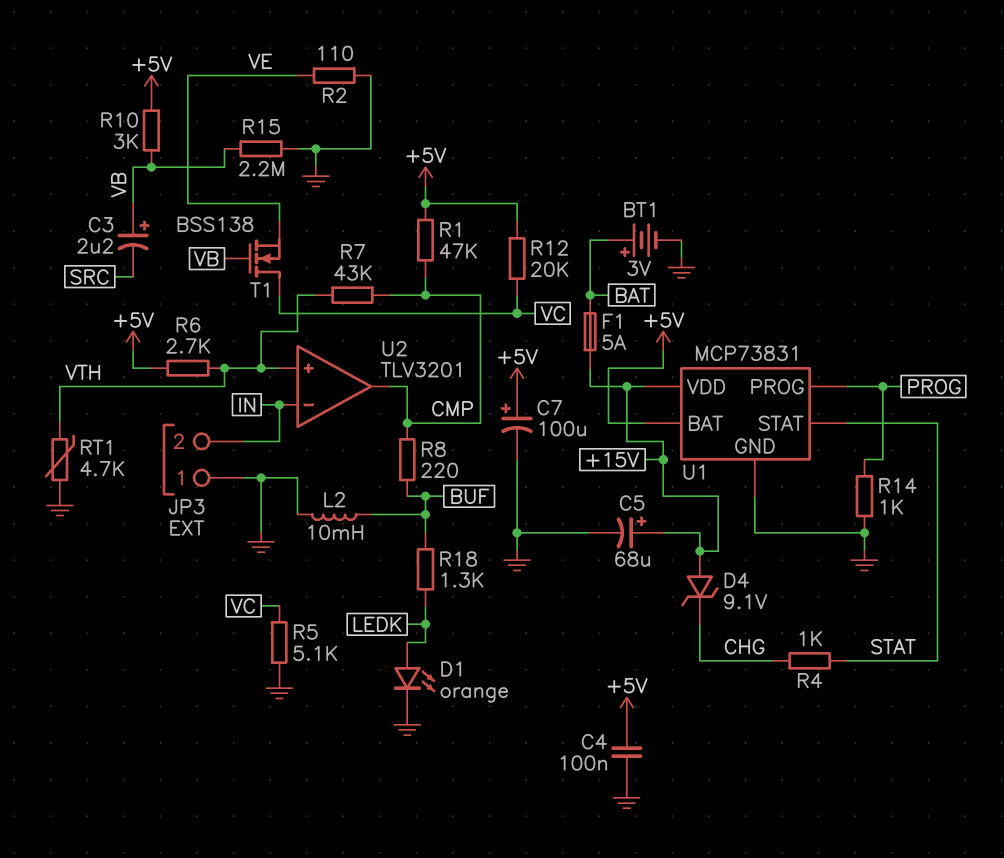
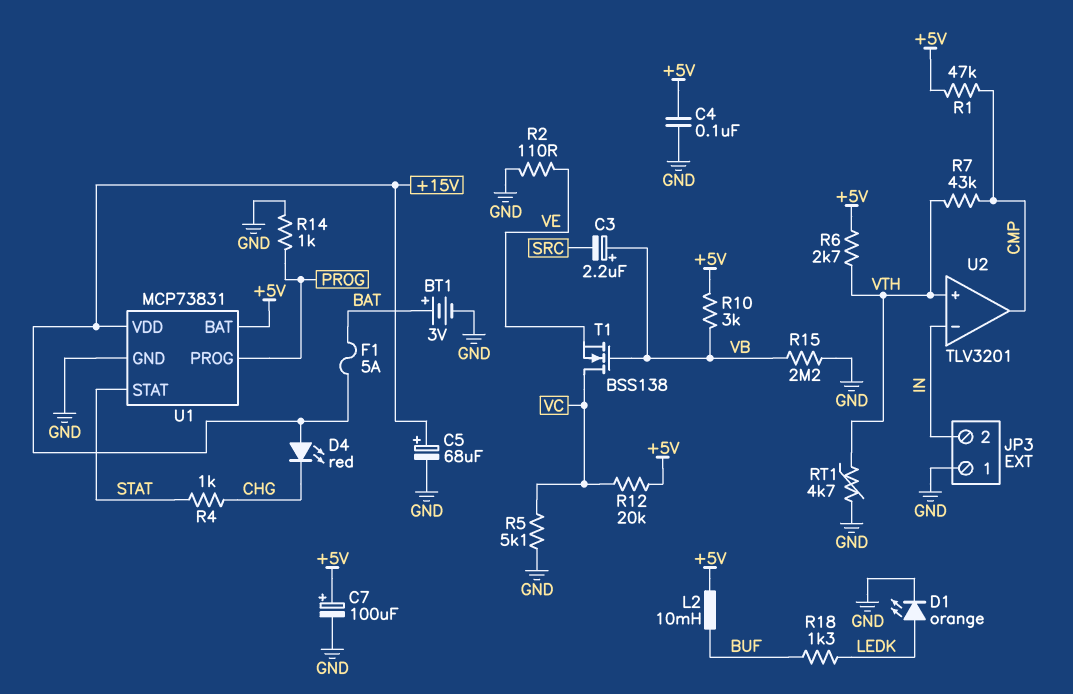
D4: zener 9.1V (A +15V, K CHG) -> LED red (A +15V, K CHG)
L2: 10mH (BUF, GND) -> 10mH (+5V, BUF)
R8: 220 (BUF, CMP) -> none

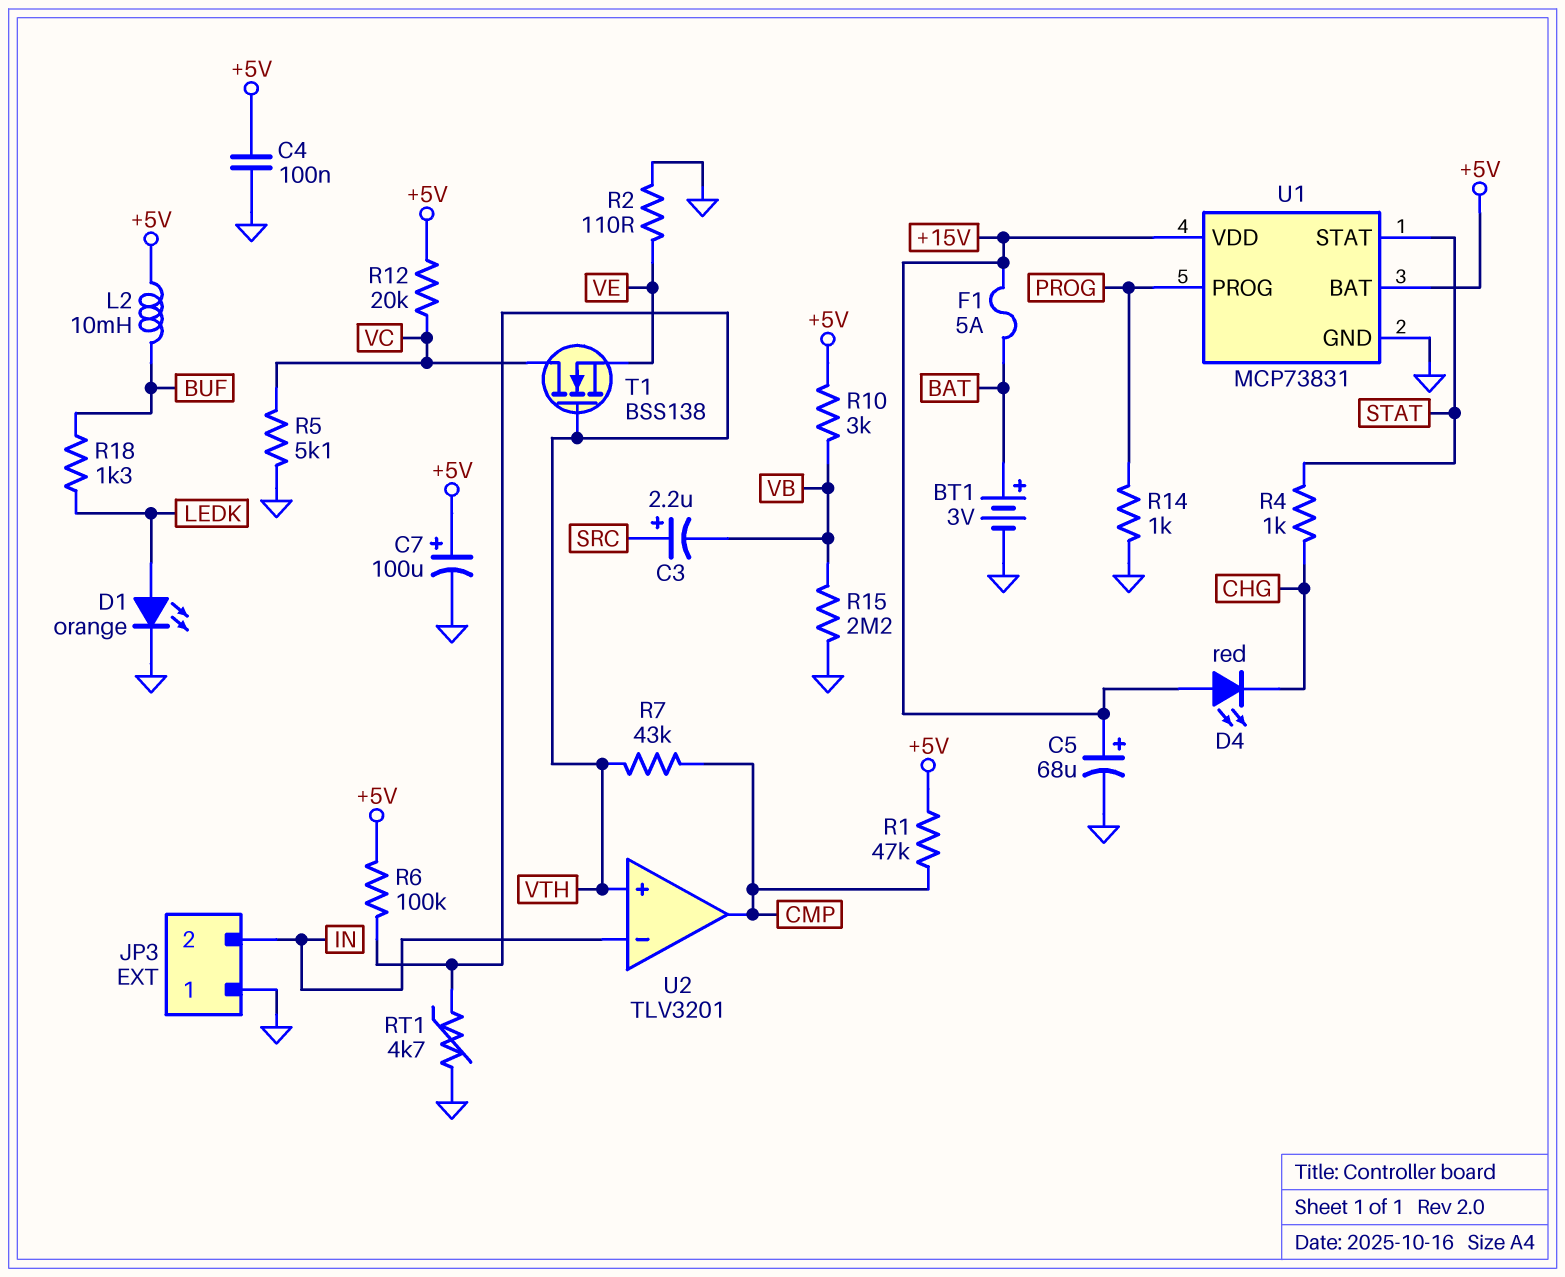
C3: 2.2uF (plus VB, minus SRC) -> 2.2uF (plus SRC, minus VB)
R6: 2.7k (+5V, VTH) -> 100k (+5V, VTH)
T1: NMOS BSS138 (G VB, D VC, S VE) -> NMOS BSS138 (G VTH, D VC, S VE)

